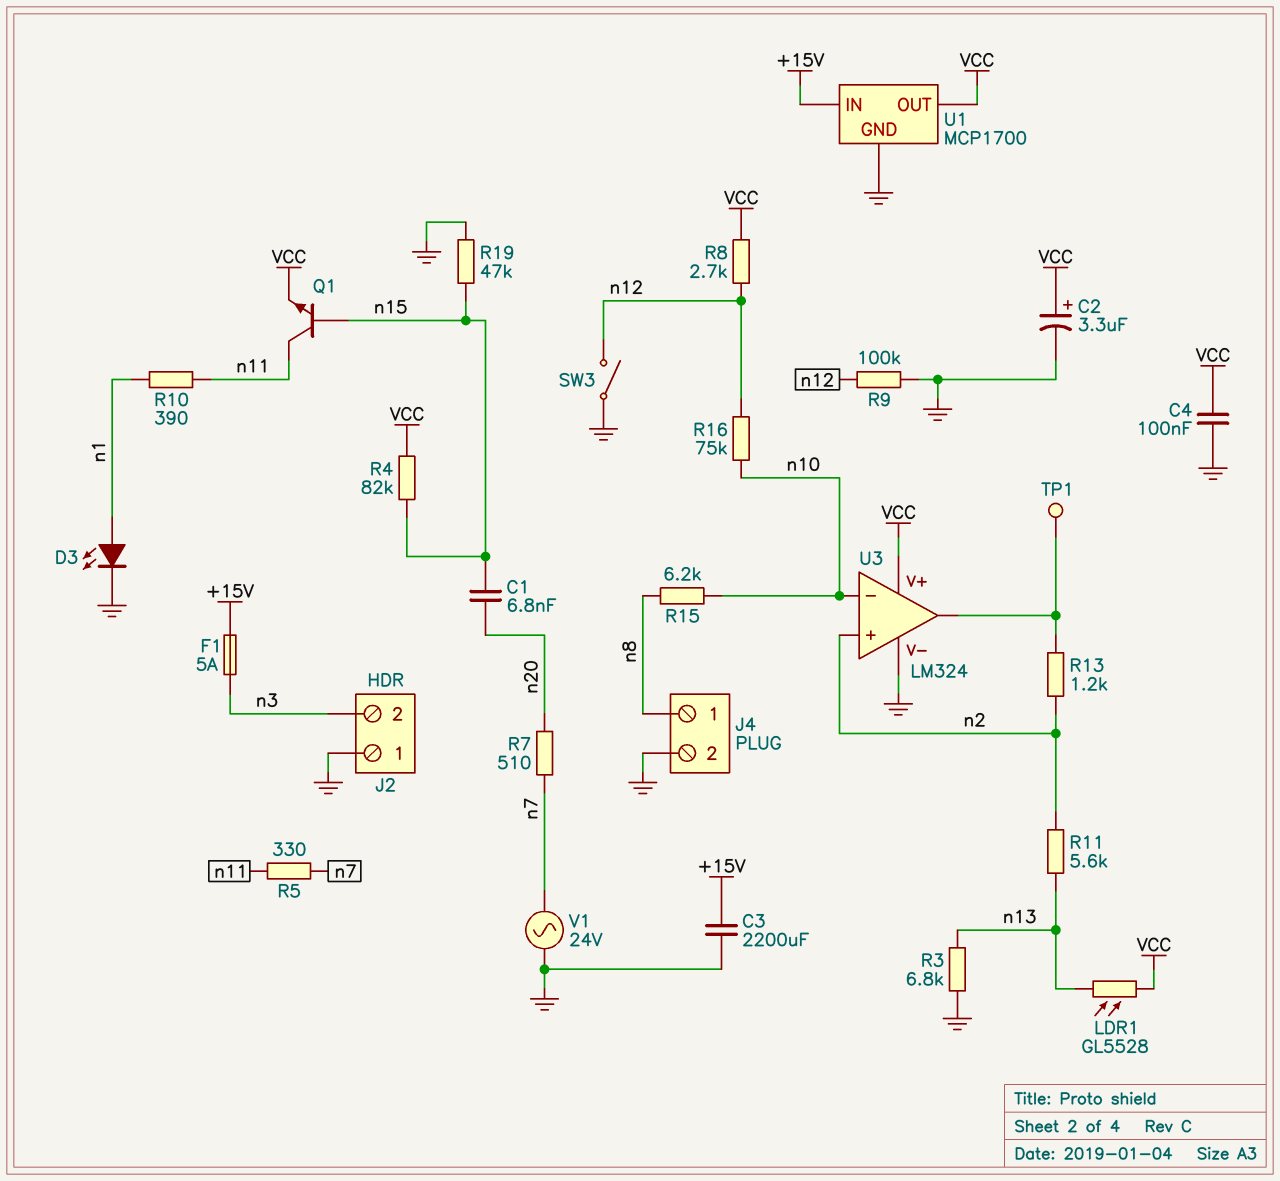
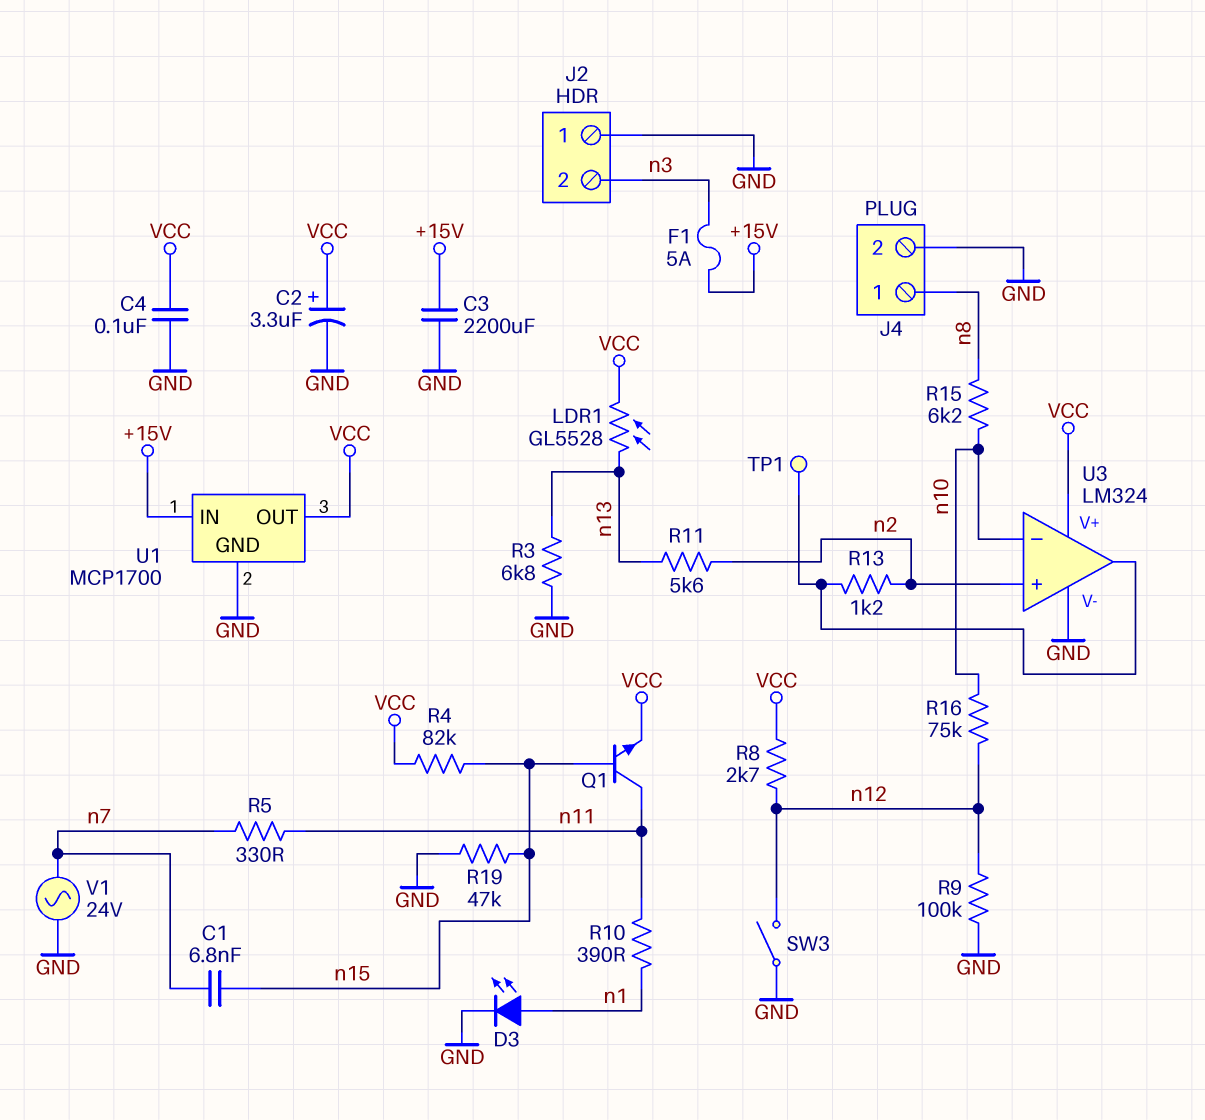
C1: 6.8nF (n15, n20) -> 6.8nF (n7, n15)
R7: 510 (n7, n20) -> none

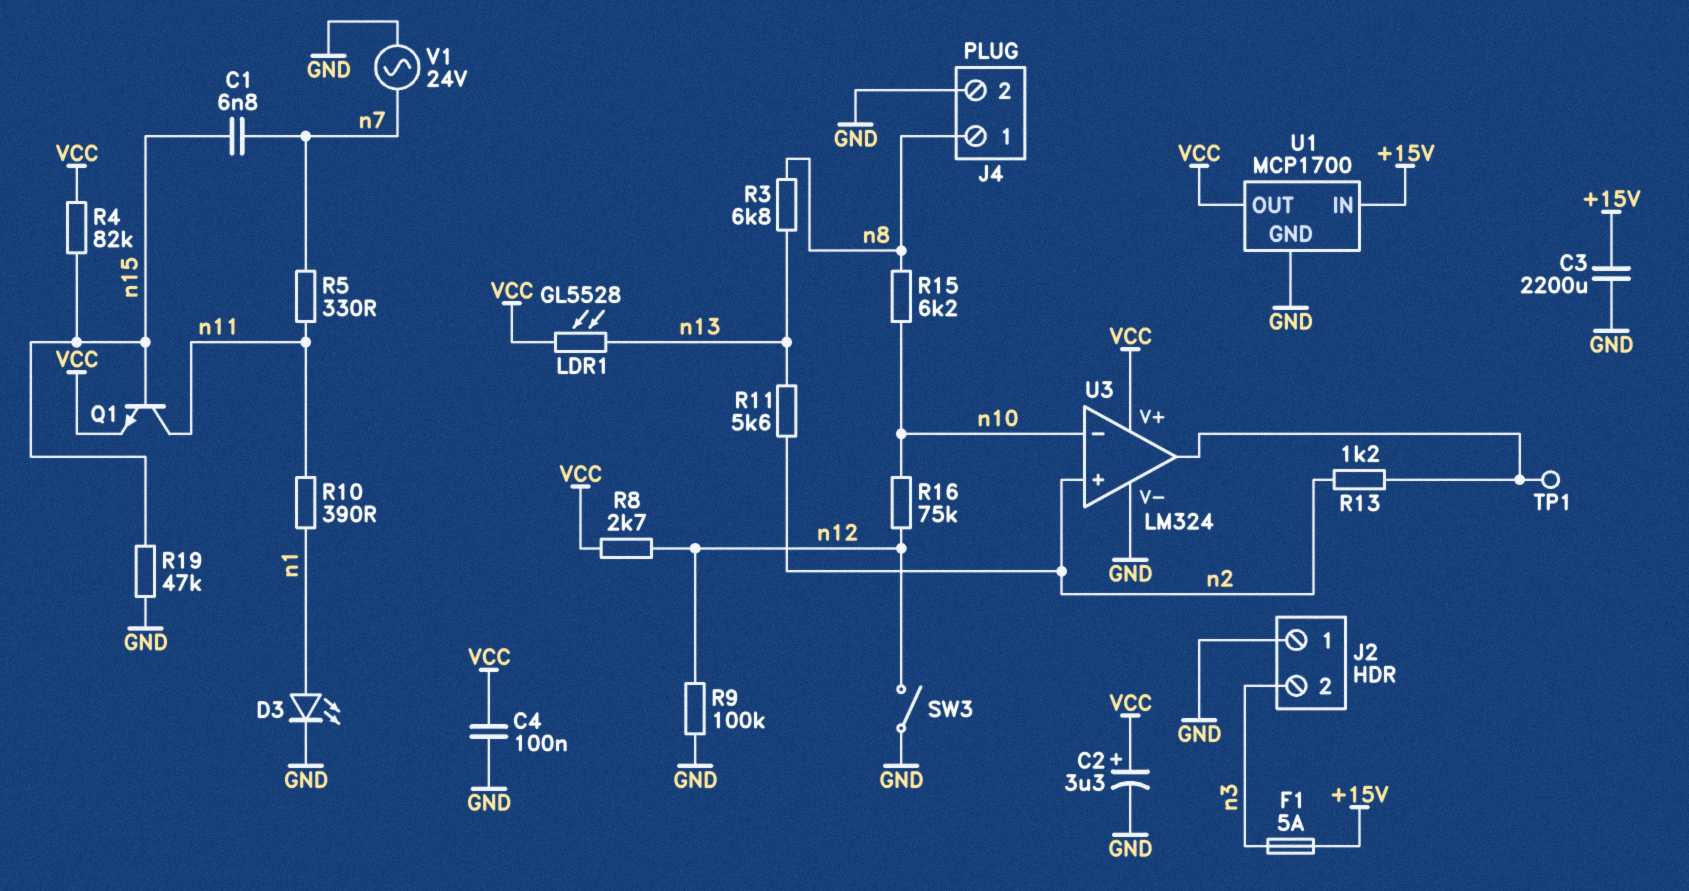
R3: 6.8k (GND, n13) -> 6.8k (n8, n13)

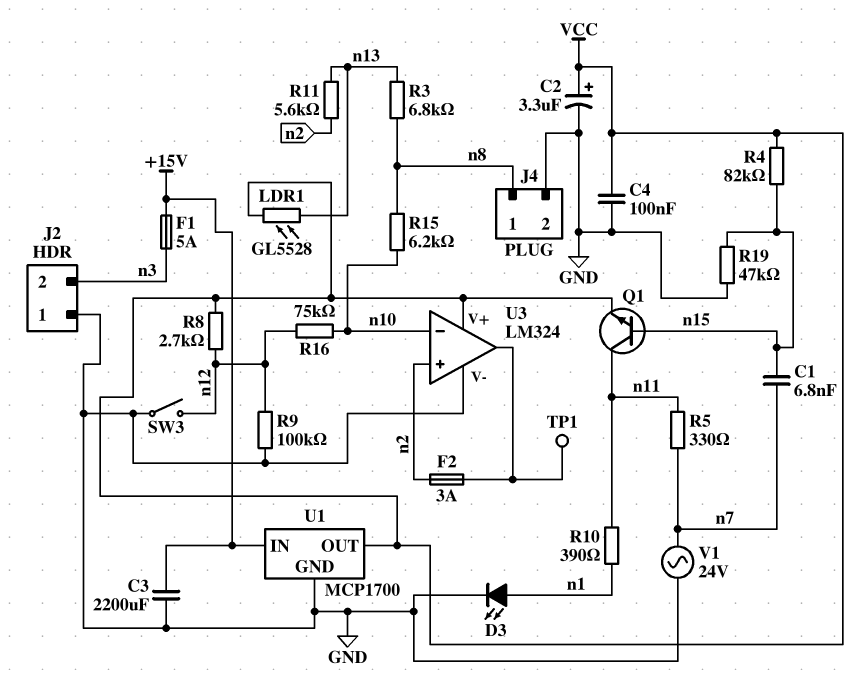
F2: none -> 3A (U3/out, n2)
R13: 1.2k (U3/out, n2) -> none

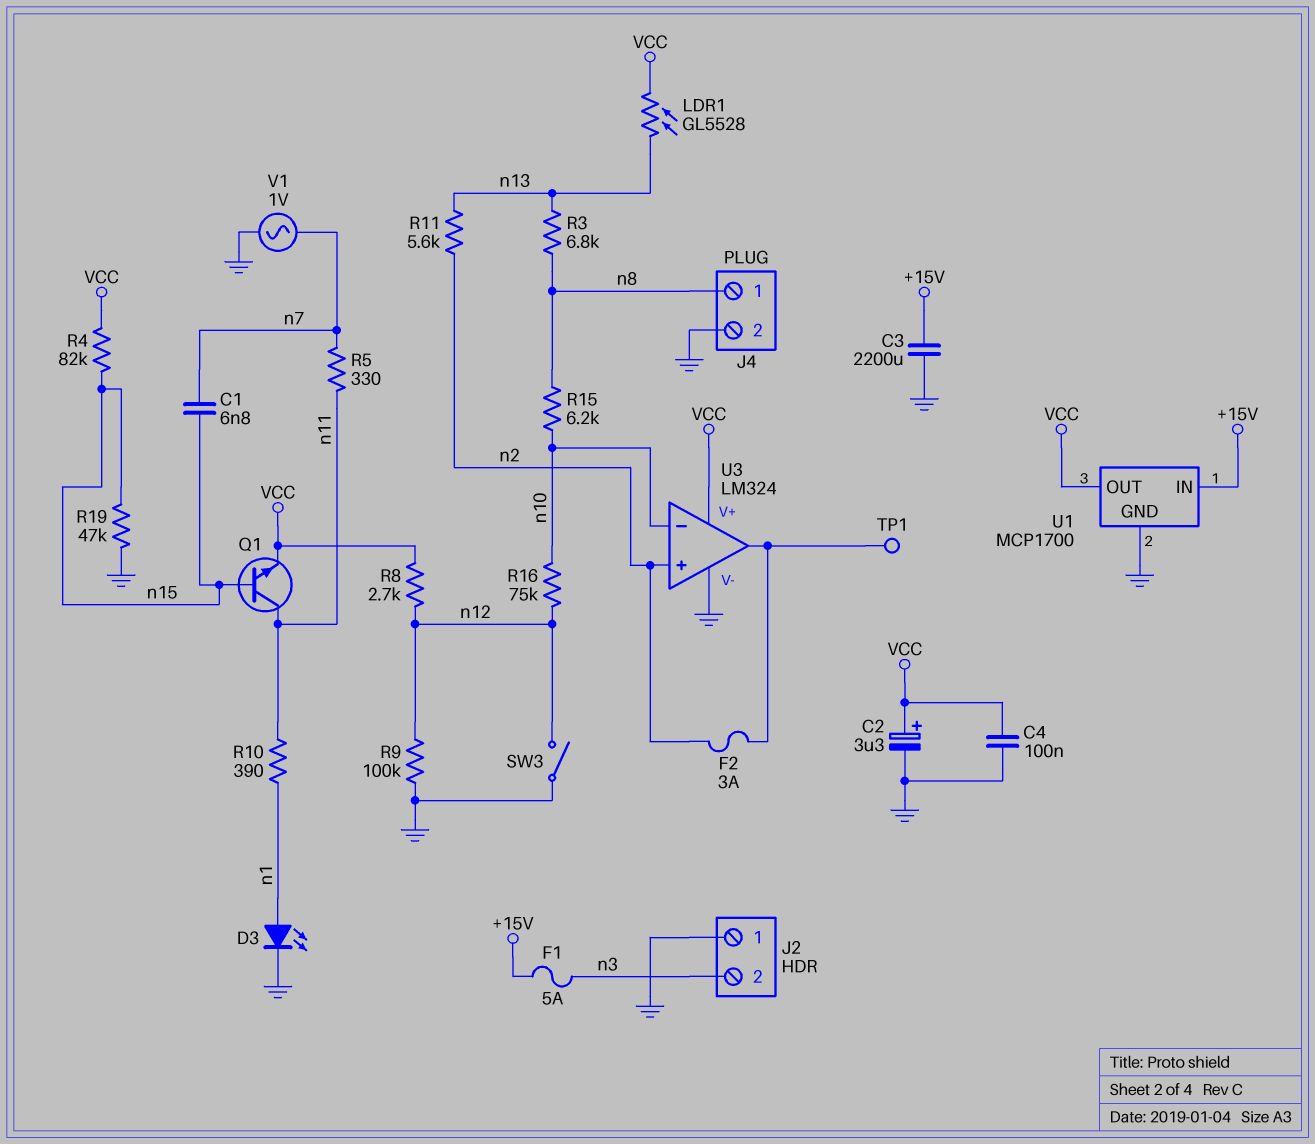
V1: AC 24V (GND, n7) -> AC 1V (GND, n7)

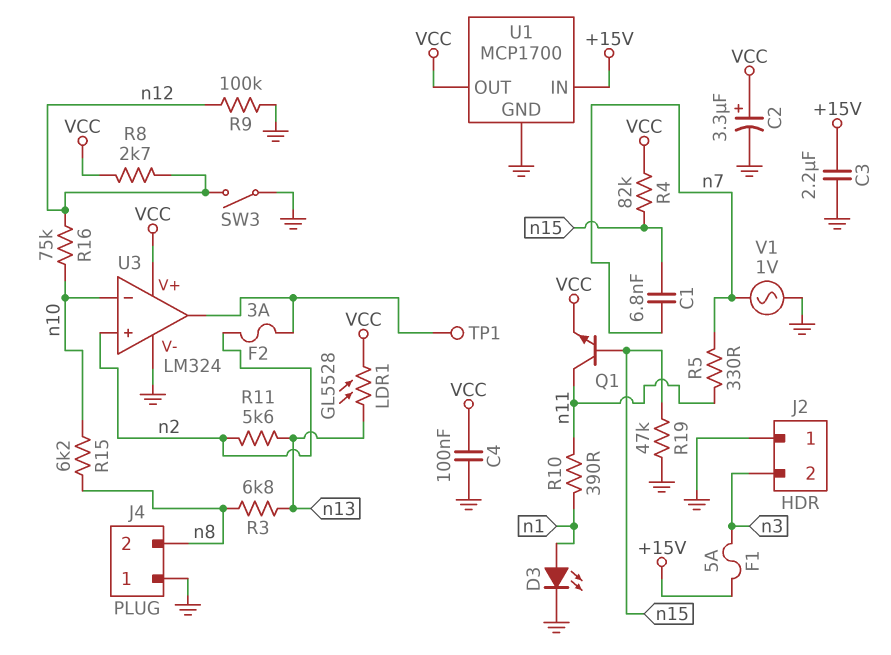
C3: 2200uF (+15V, GND) -> 2.2uF (+15V, GND)
J4 pin 1: n8 -> GND
J4 pin 2: GND -> n8

